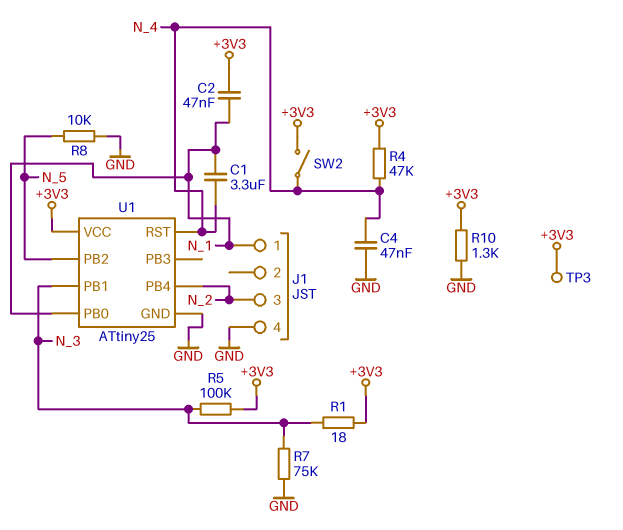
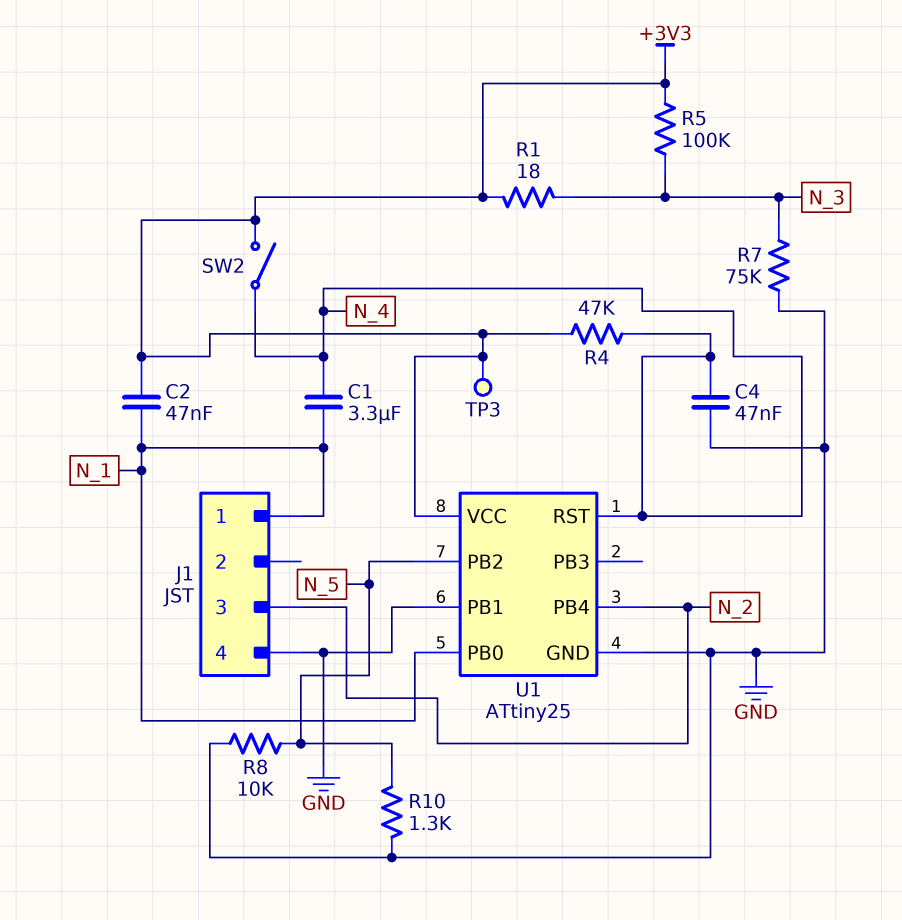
R10: 1.3k (+3V3, GND) -> 1.3k (GND, N_5)
U1 pin PB1: N_3 -> GND

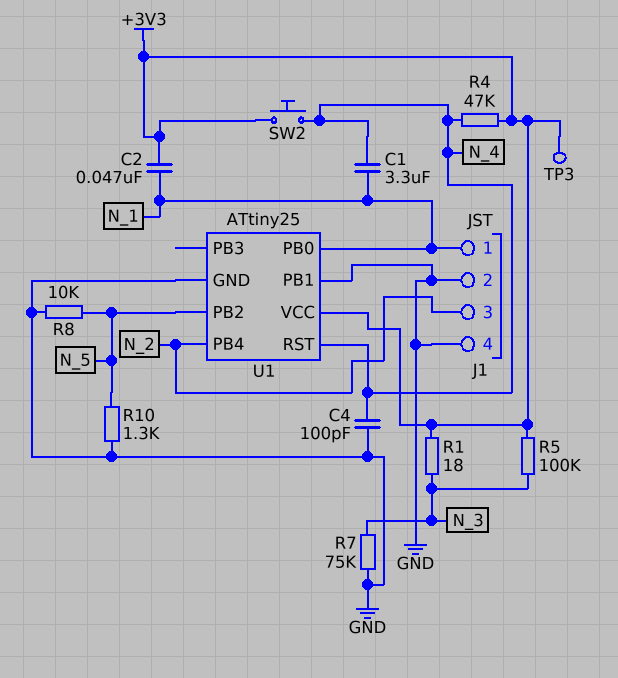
C4: 47nF (GND, N_4) -> 100pF (GND, N_4)
J1 pin 2: none -> GND
SW2: switch (+3V3, N_4) -> button (+3V3, N_4)

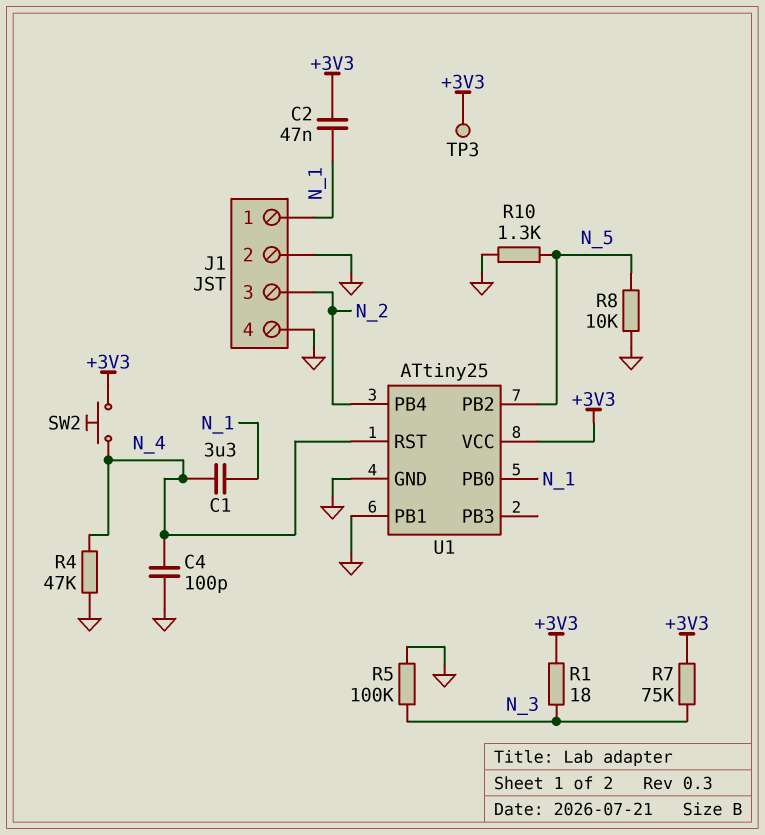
R4: 47k (+3V3, N_4) -> 47k (GND, N_4)
R5: 100k (+3V3, N_3) -> 100k (GND, N_3)
R7: 75k (GND, N_3) -> 75k (+3V3, N_3)

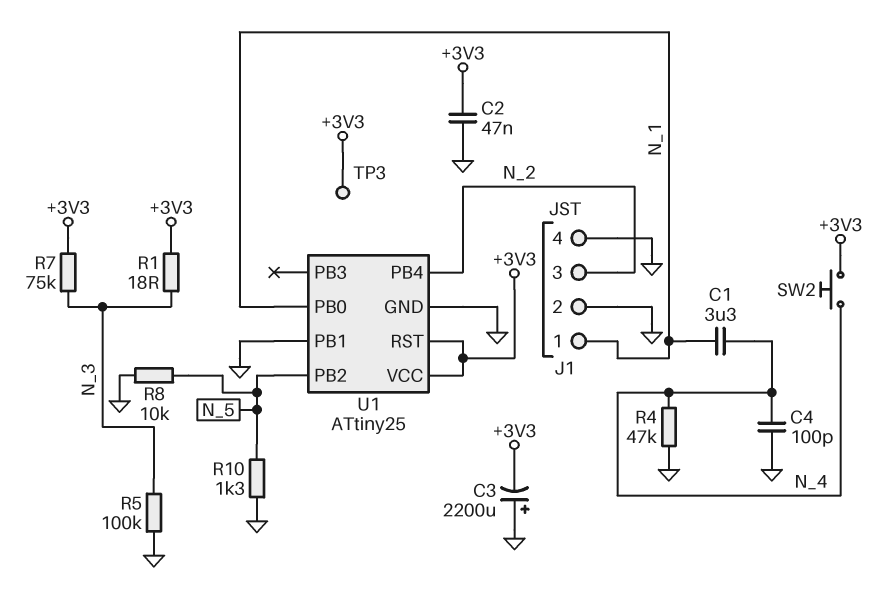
C2: 47nF (+3V3, N_1) -> 47nF (+3V3, GND)
C3: none -> 2200uF (plus GND, minus +3V3)
U1 pin RST: N_4 -> +3V3

